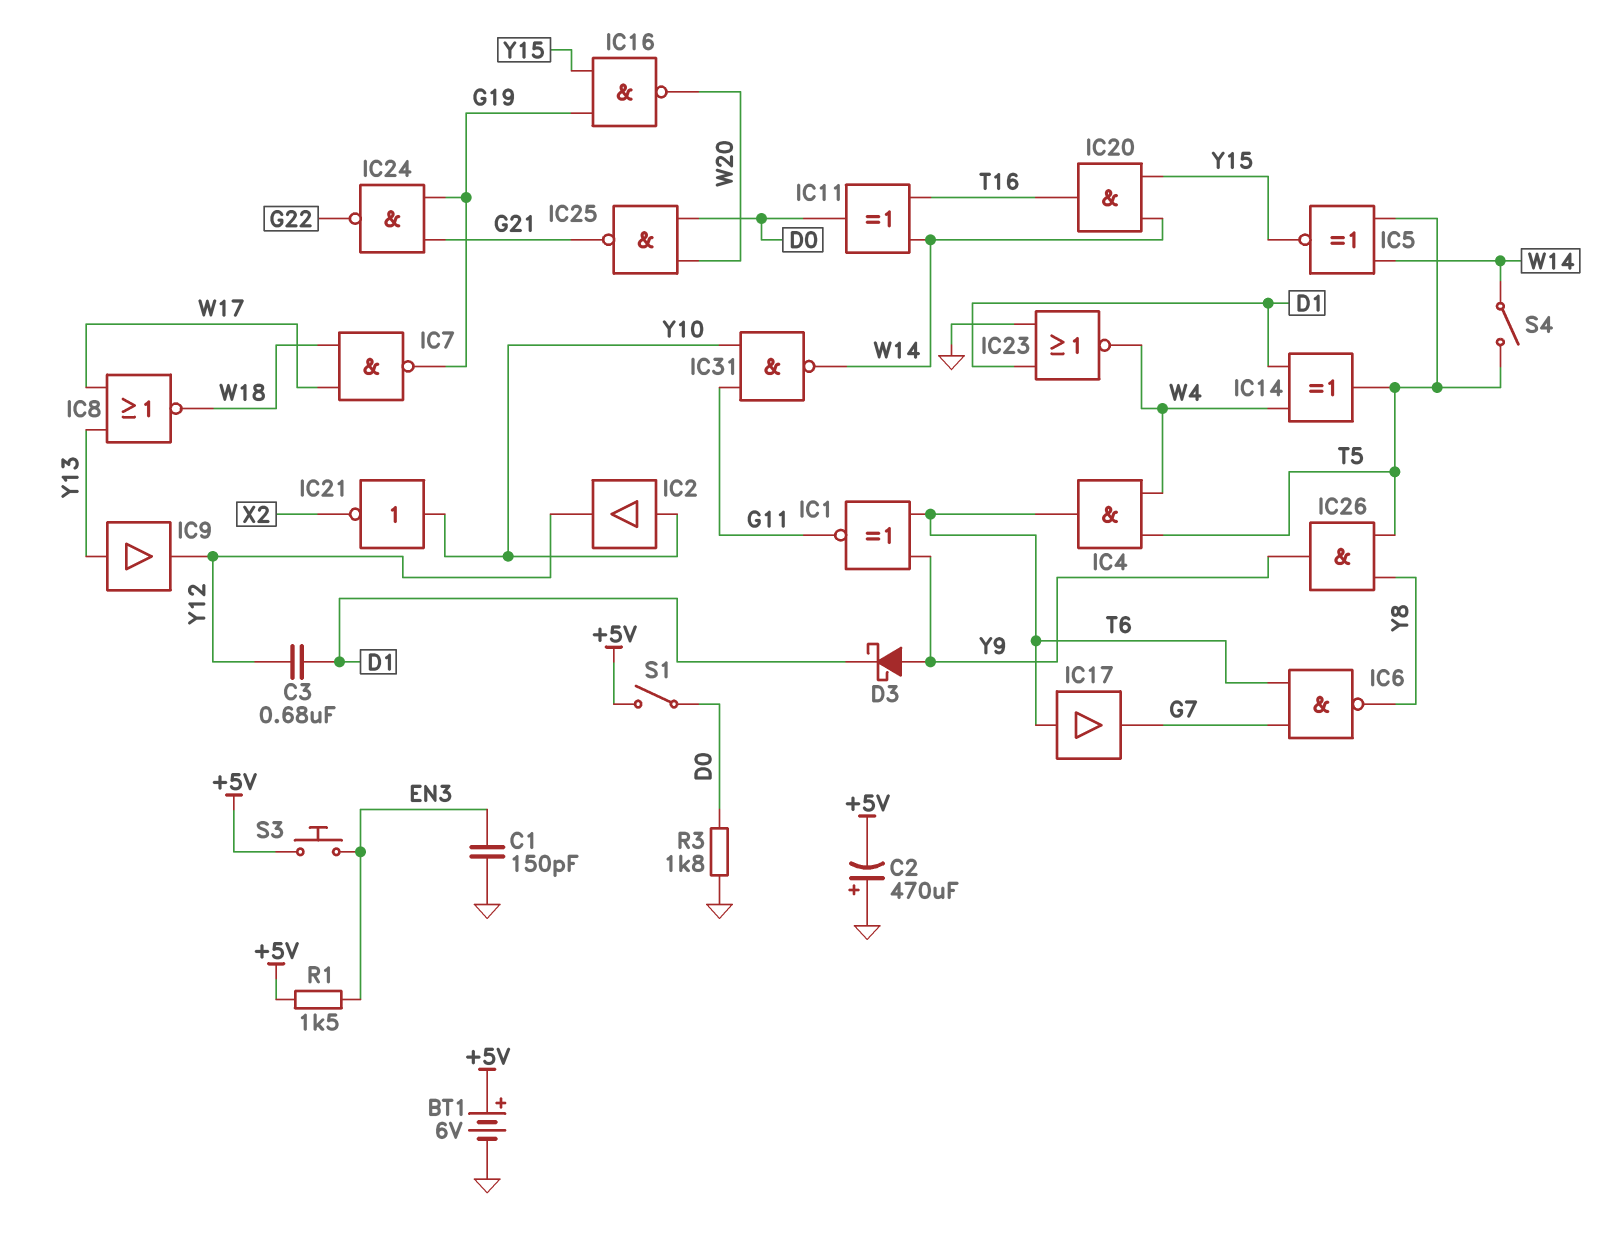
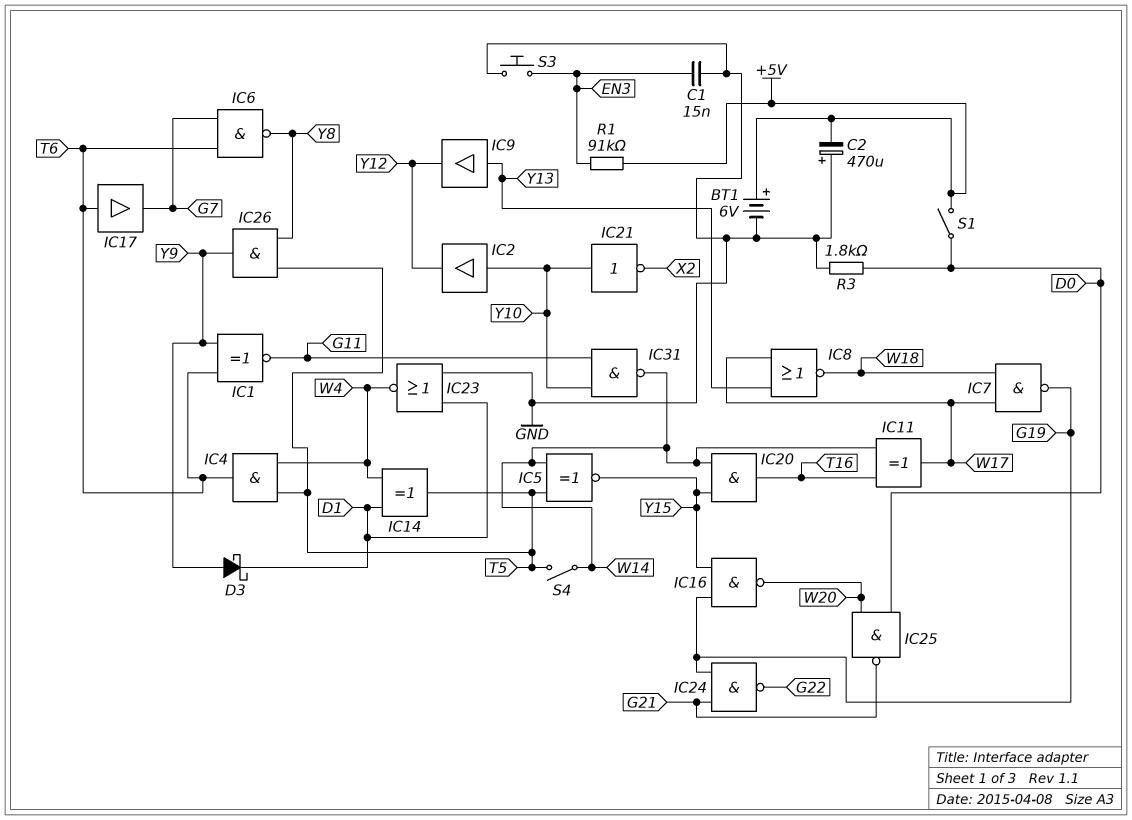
C1: 150pF (EN3, GND) -> 15nF (EN3, GND)
C3: 680nF (D1, Y12) -> none
IC11: XOR (in T16, in W14, out D0) -> XOR (in T16, in W14, out W17)
R1: 1.5k (+5V, EN3) -> 91k (+5V, EN3)
S3: button (+5V, EN3) -> button (EN3, GND)

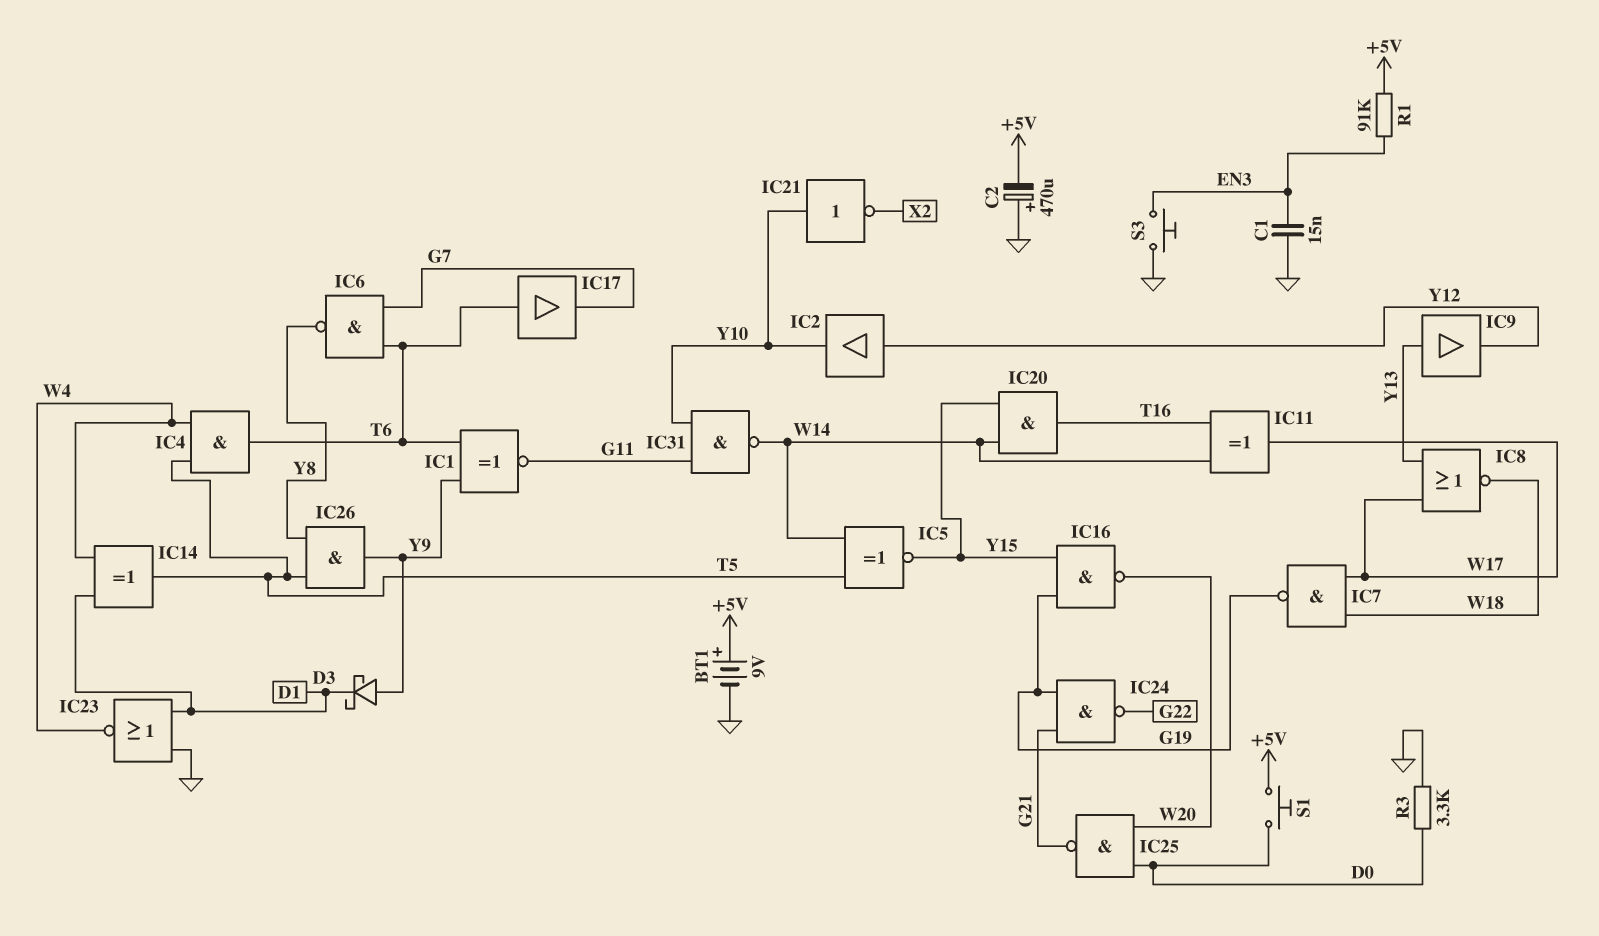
BT1: 6V (plus +5V, minus GND) -> 9V (plus +5V, minus GND)
IC2: buffer (in Y10, out Y12) -> buffer (in Y12, out Y10)
R3: 1.8k (D0, GND) -> 3.3k (D0, GND)
S1: switch (+5V, D0) -> button (+5V, D0)
S4: switch (T5, W14) -> none

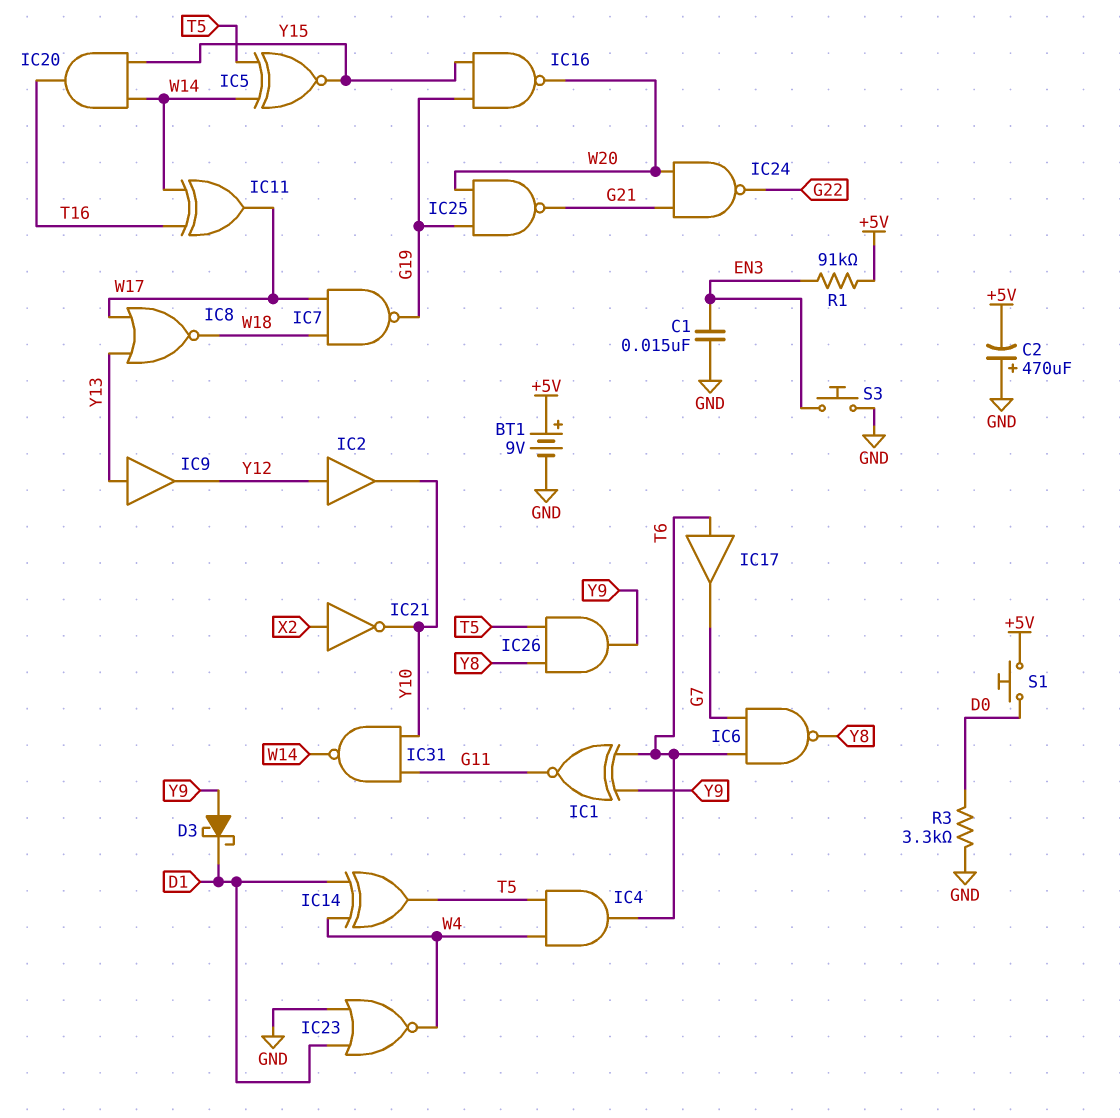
IC21: NOT (in Y10, out X2) -> NOT (in X2, out Y10)
IC24: NAND (in G19, in G21, out G22) -> NAND (in G21, in W20, out G22)
IC25: NAND (in D0, in W20, out G21) -> NAND (in G19, in W20, out G21)

